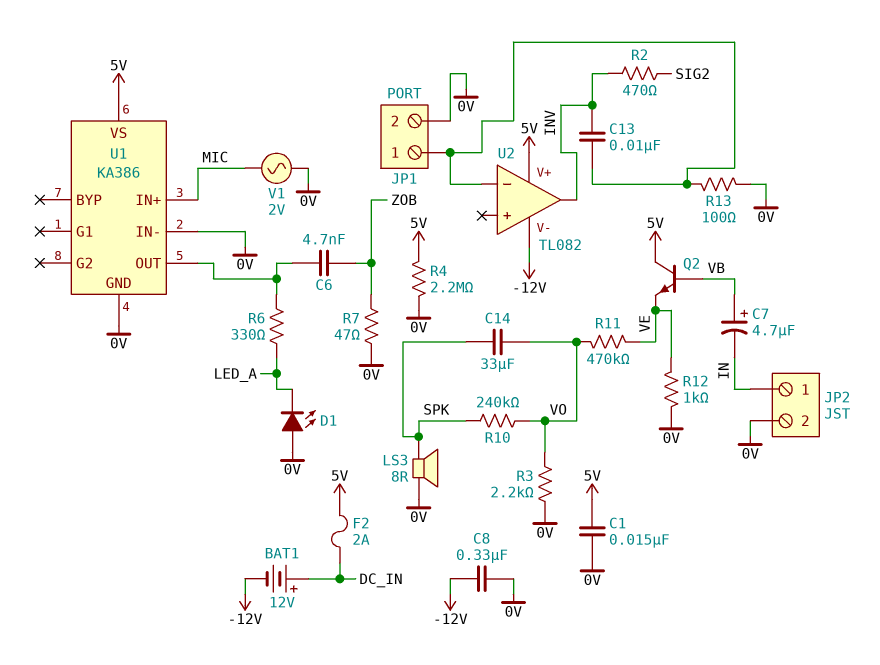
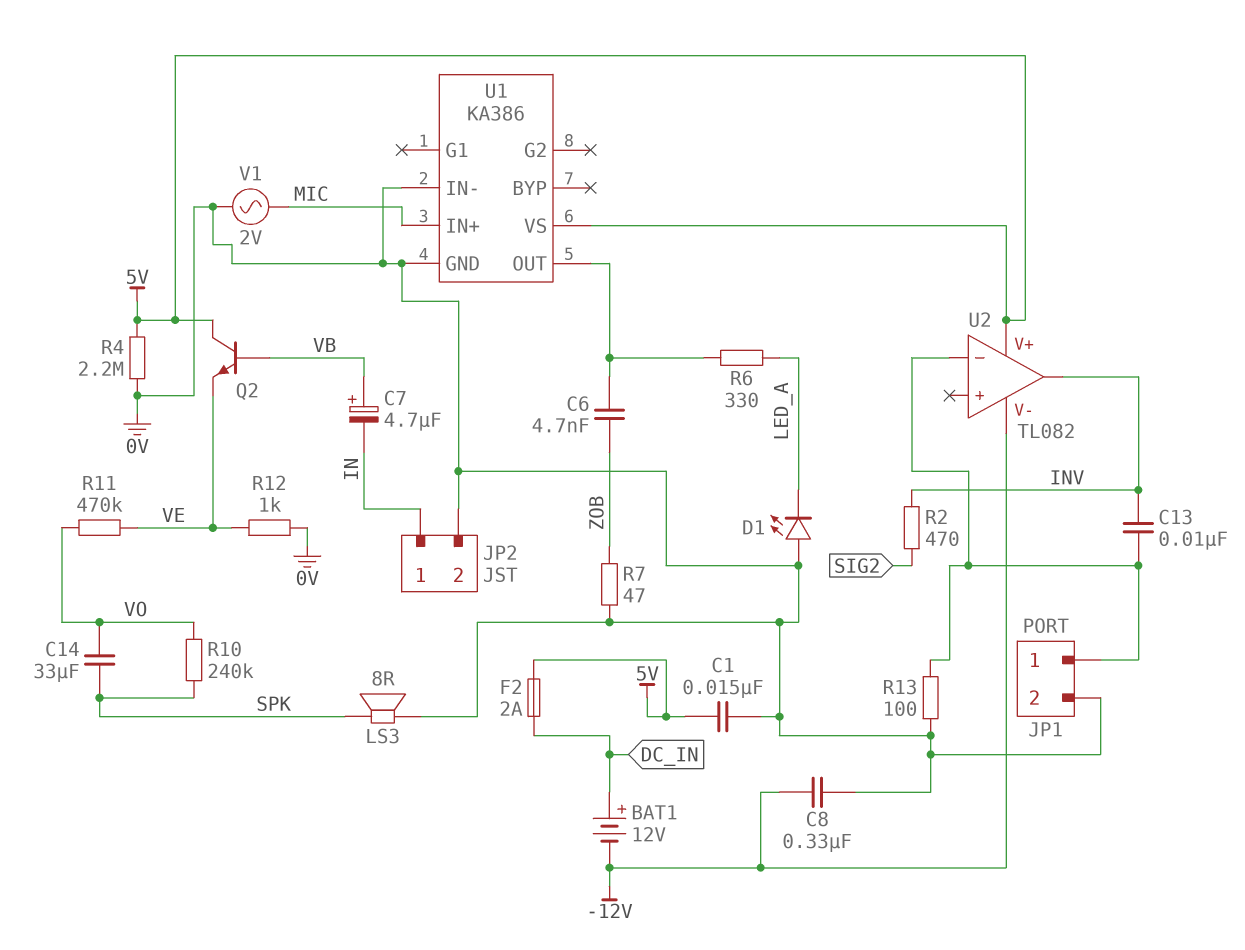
R3: 2.2k (0V, VO) -> none

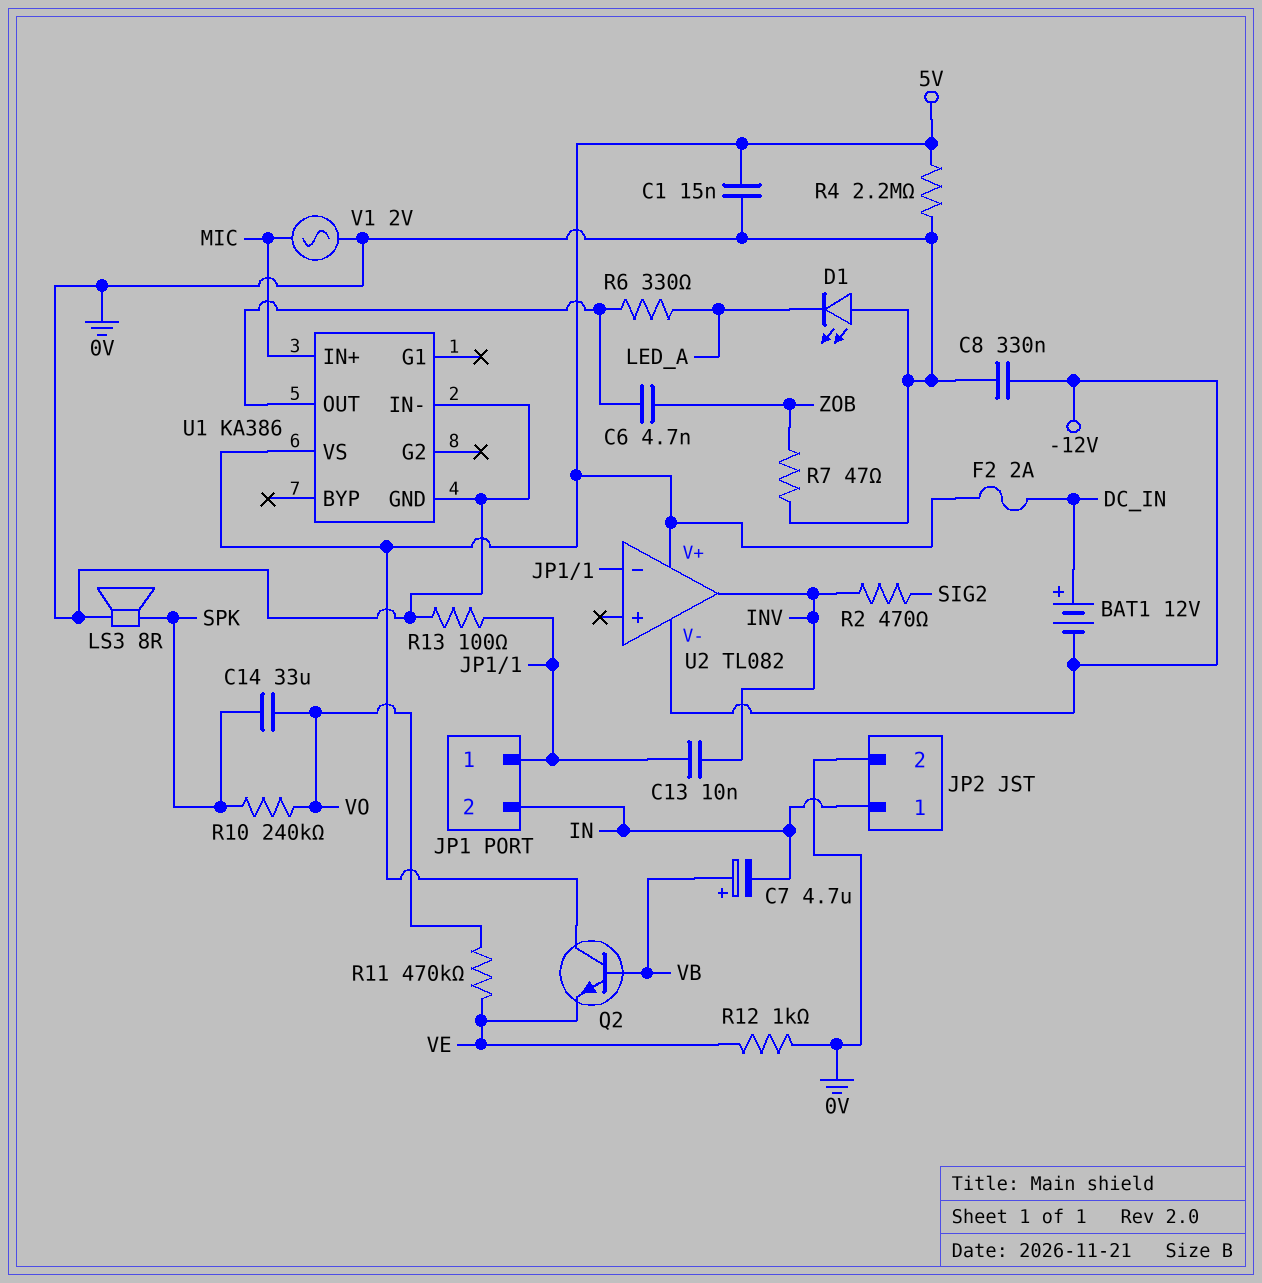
JP1 pin 2: 0V -> IN

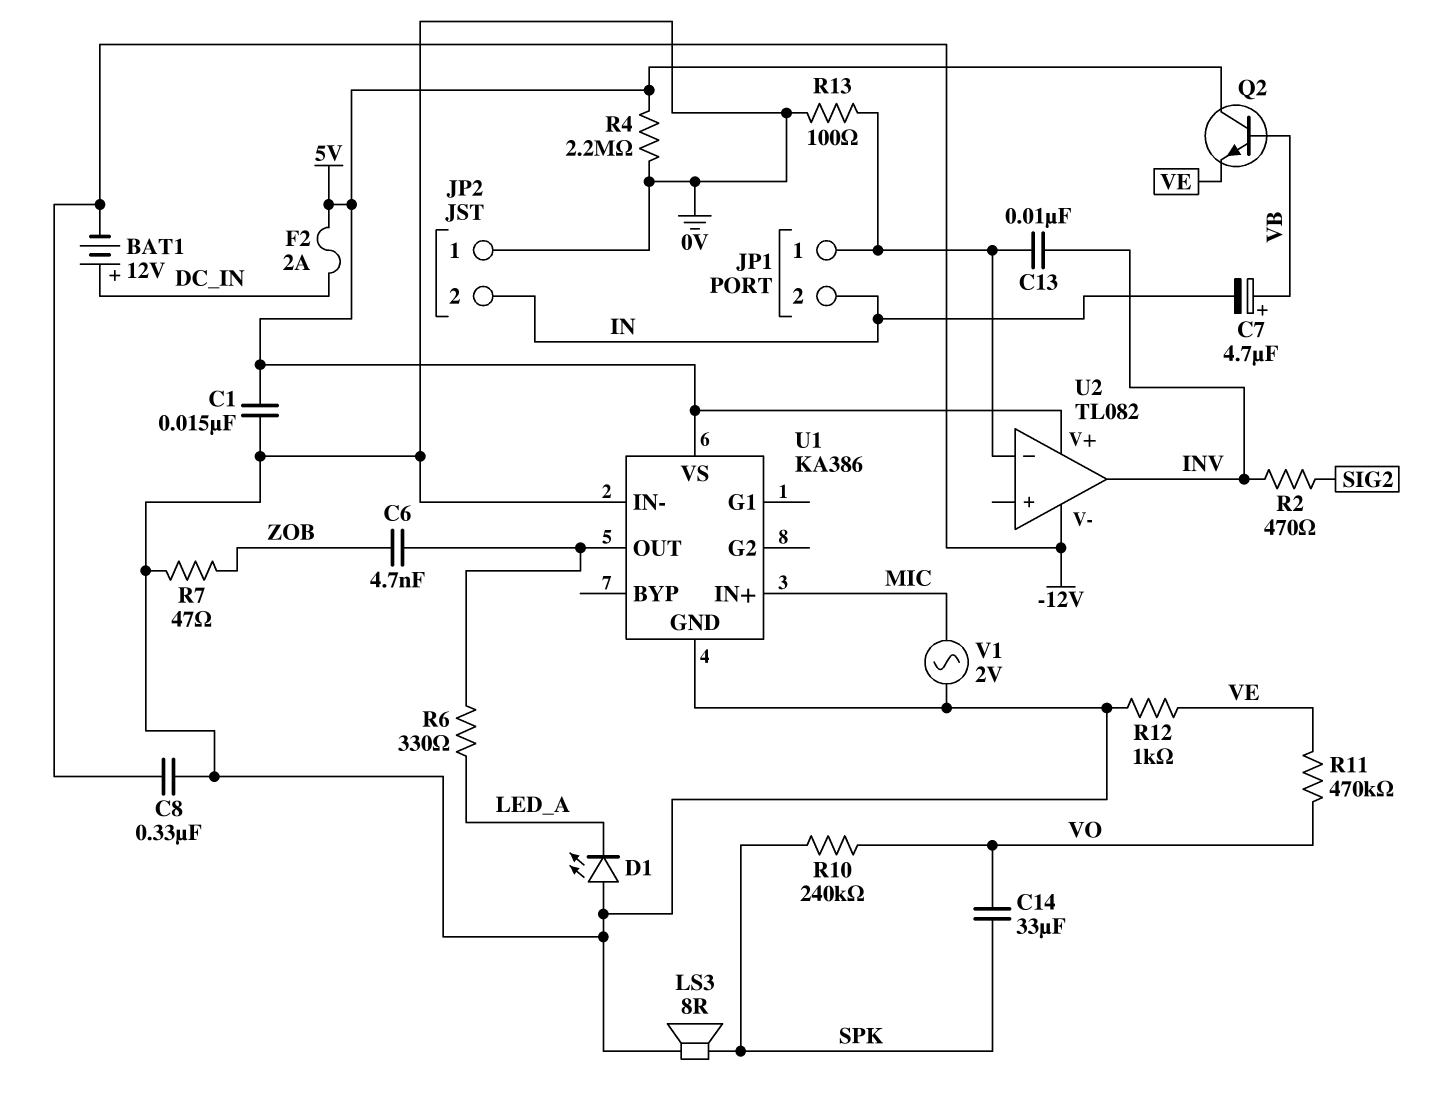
JP2 pin 1: IN -> 0V
JP2 pin 2: 0V -> IN

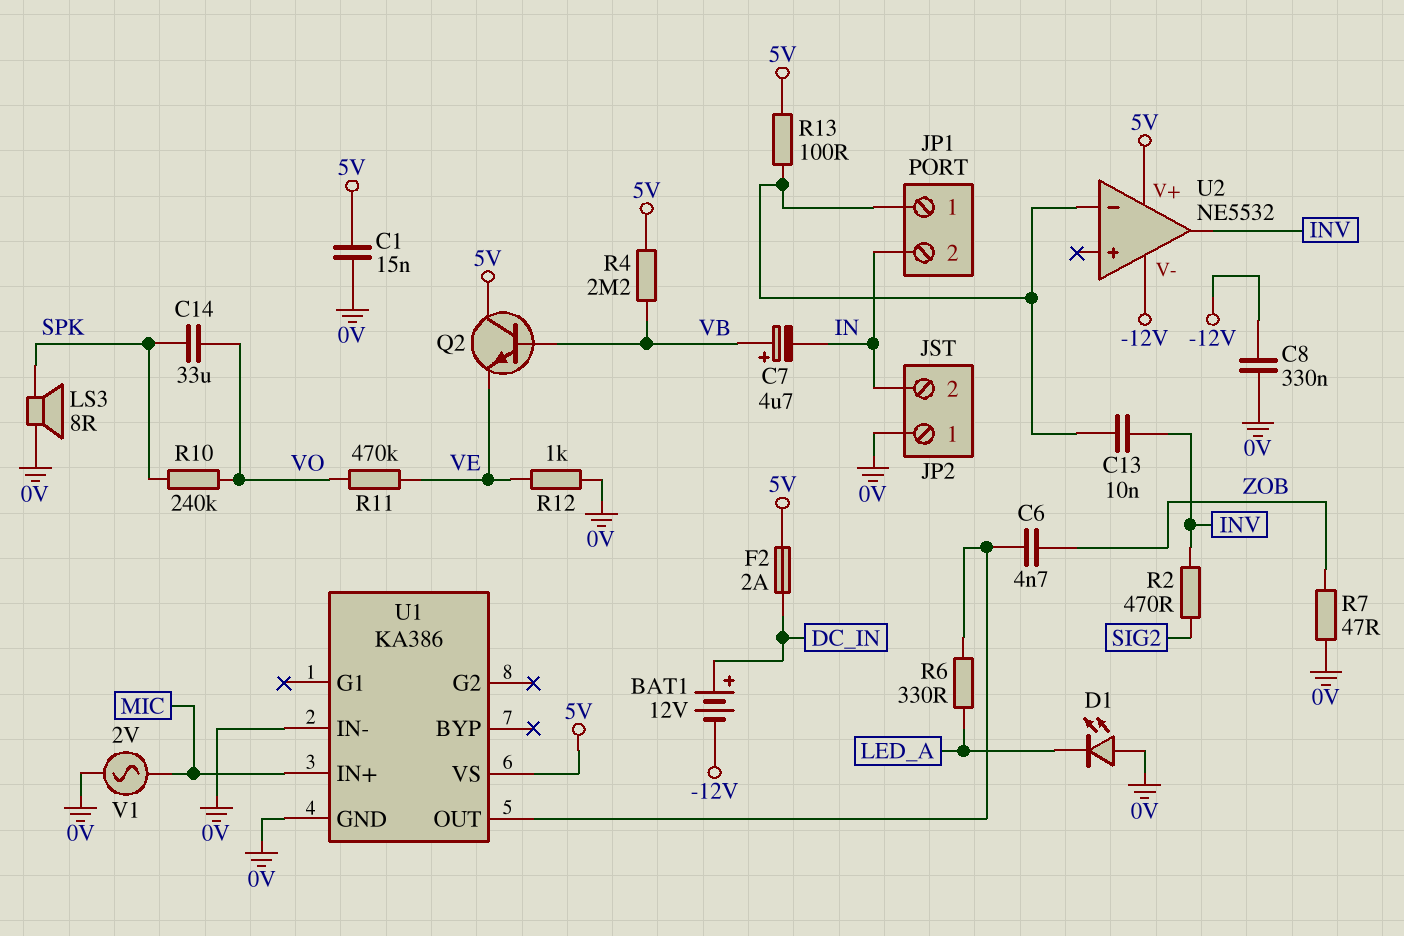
R4: 2.2M (0V, 5V) -> 2.2M (5V, VB)
R13: 100 (0V, JP1/1) -> 100 (5V, JP1/1)
U2: TL082 -> NE5532

